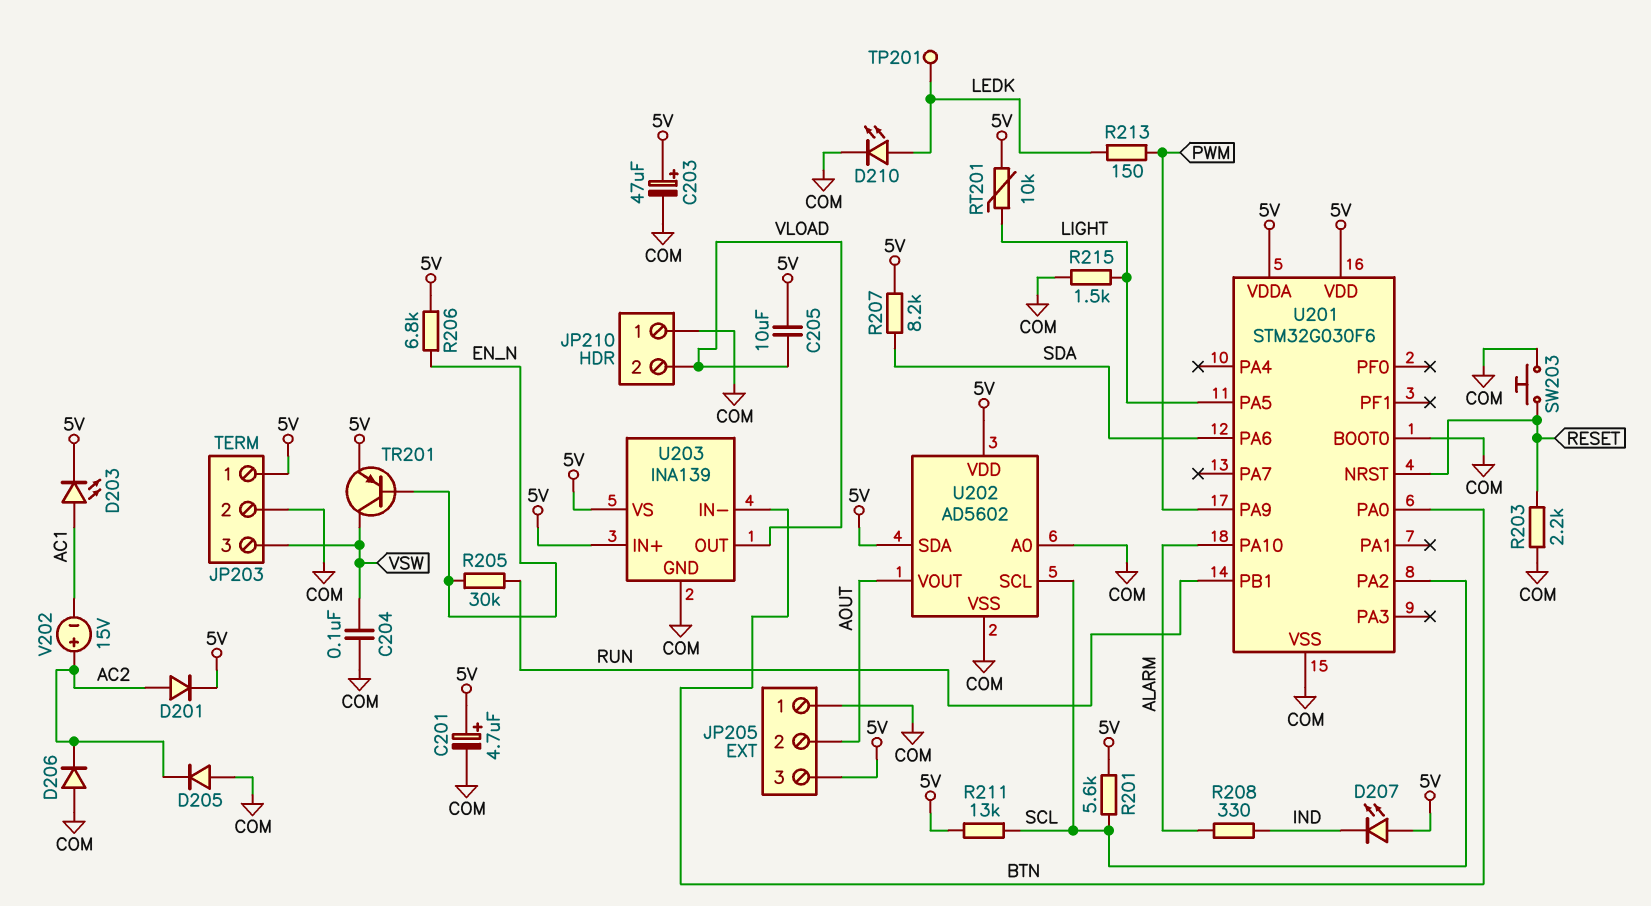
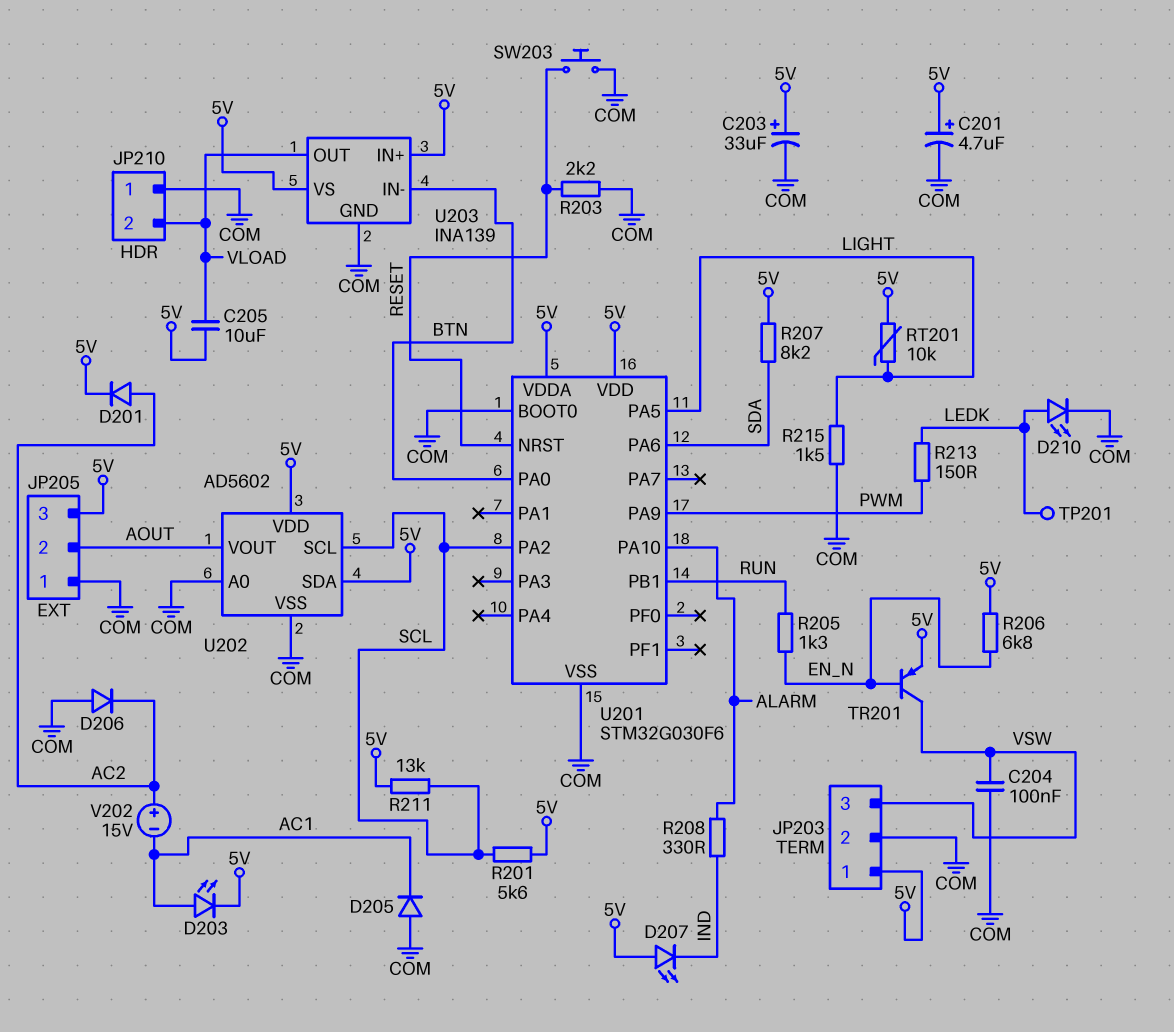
C203: 47uF (plus 5V, minus COM) -> 33uF (plus 5V, minus COM)
D205: diode (A COM, K AC2) -> diode (A COM, K AC1)
R205: 30k (EN_N, RUN) -> 1.3k (EN_N, RUN)

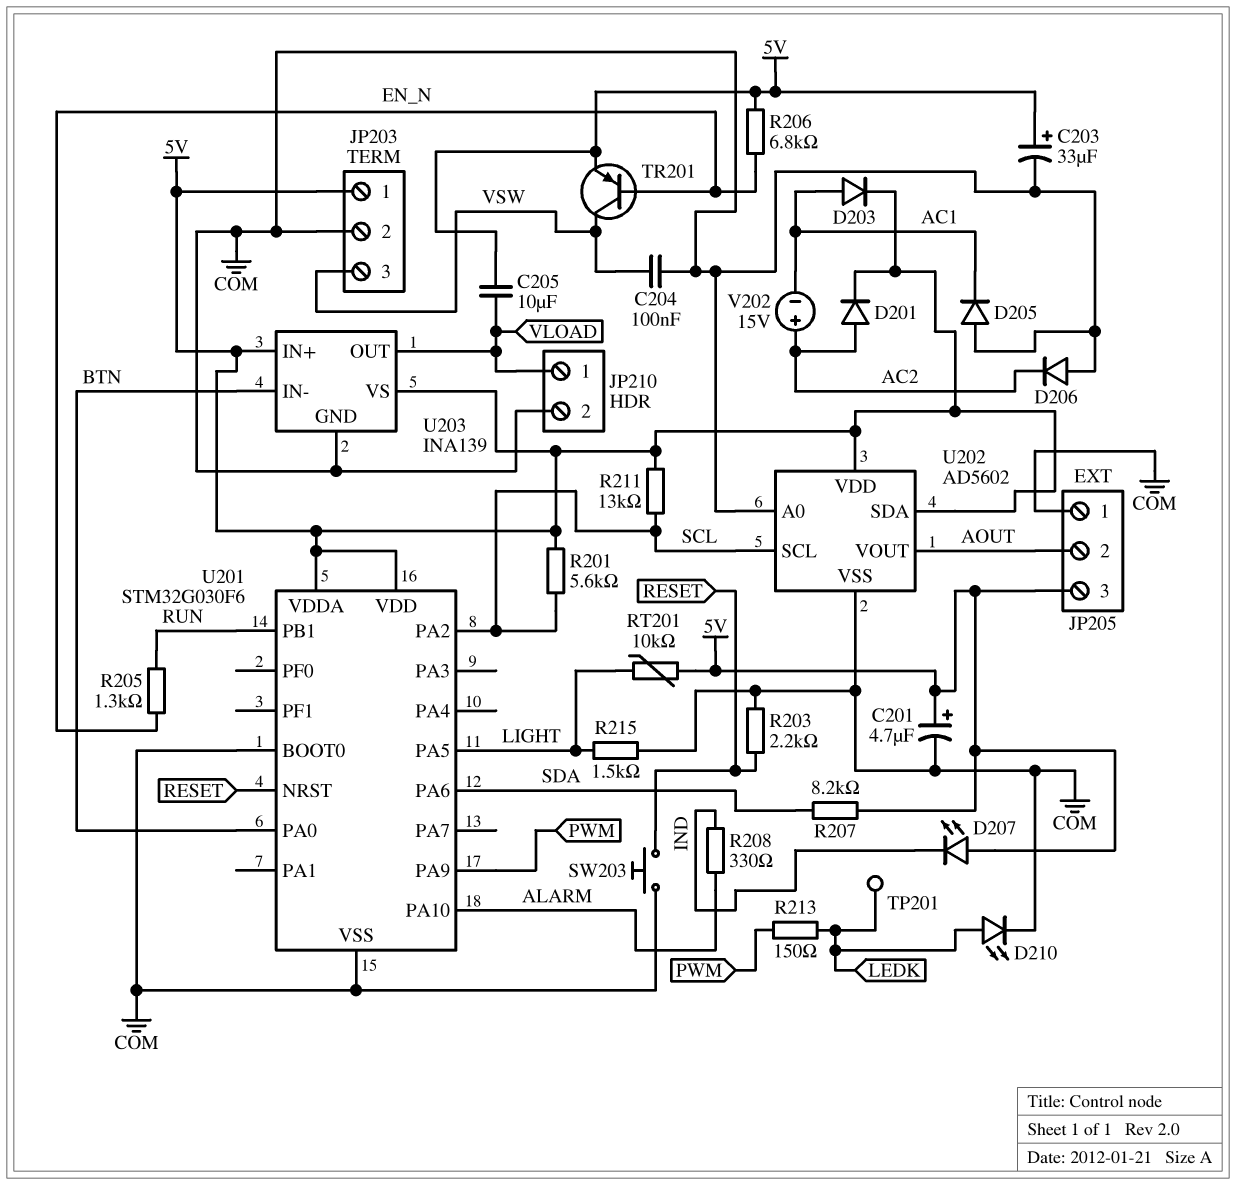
D203: LED (A AC1, K 5V) -> diode (A AC1, K 5V)
JP210 pin 1: COM -> VLOAD
JP210 pin 2: VLOAD -> COM

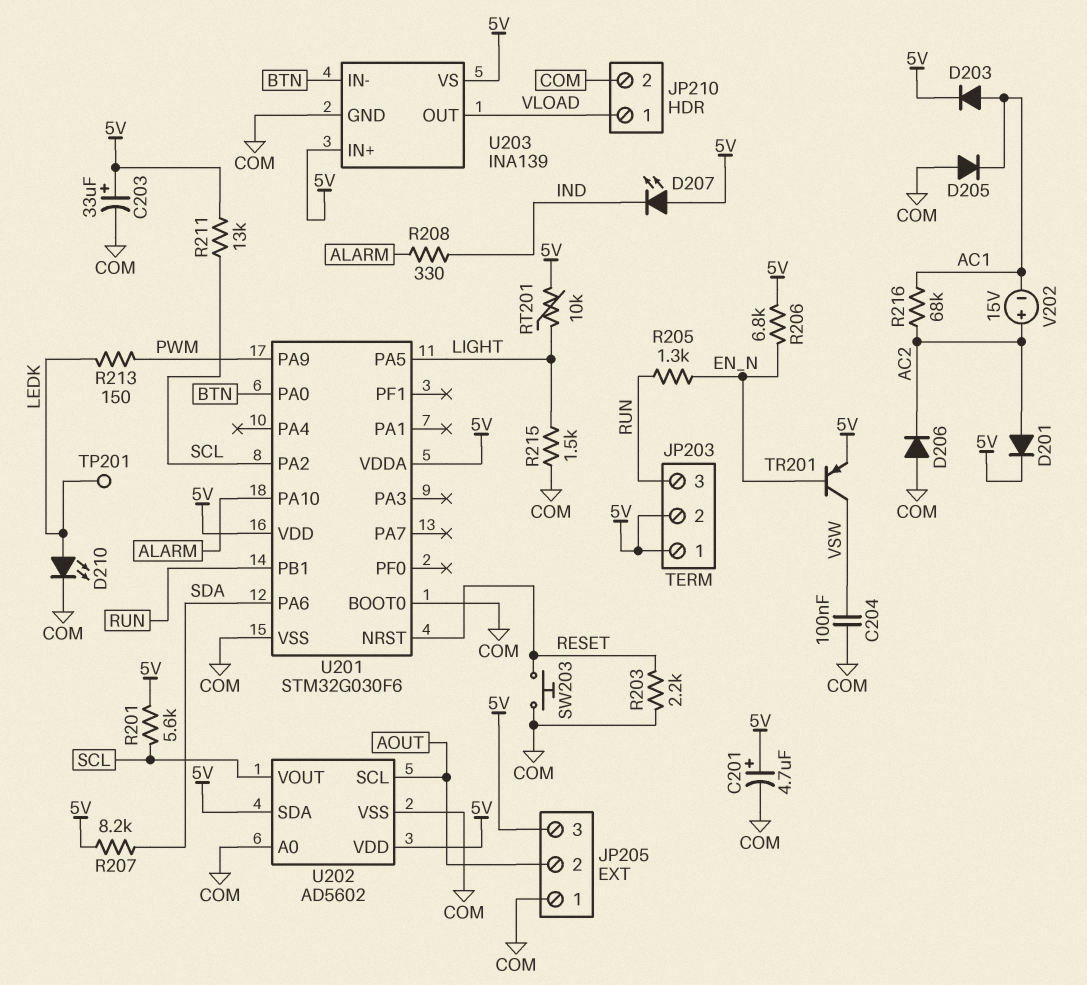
C205: 10uF (5V, VLOAD) -> none
JP203 pin 2: COM -> 5V
JP203 pin 3: VSW -> RUN
R216: none -> 68k (AC1, AC2)
U202 pin SCL: SCL -> AOUT
U202 pin VOUT: AOUT -> SCL

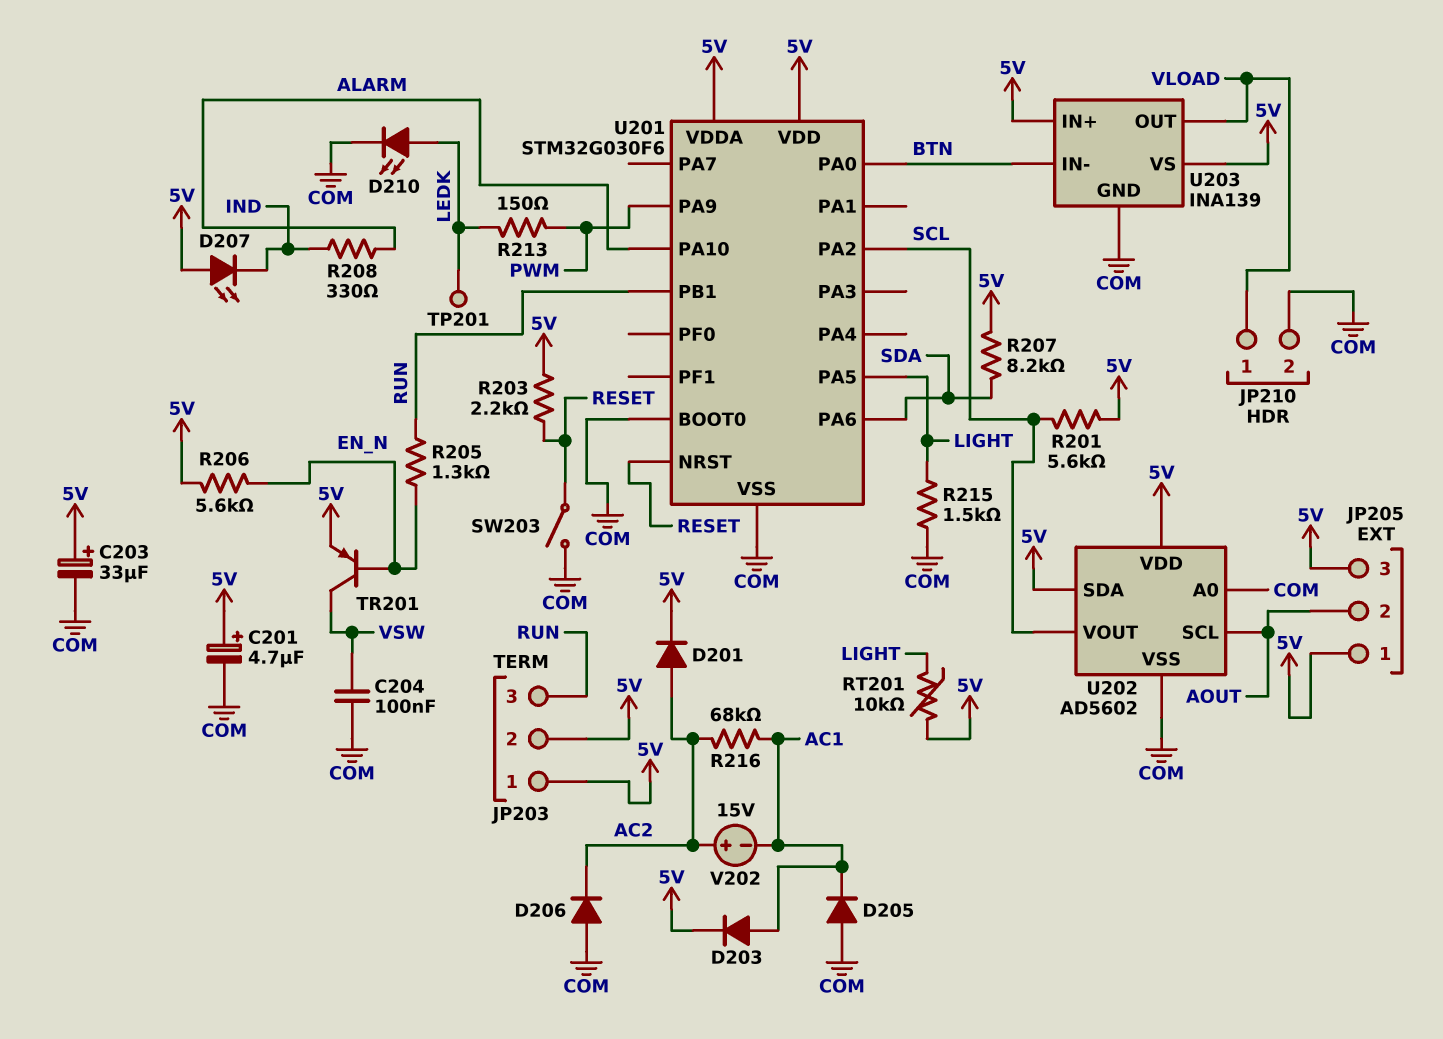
JP205 pin 1: COM -> 5V
R203: 2.2k (COM, RESET) -> 2.2k (5V, RESET)
R206: 6.8k (5V, EN_N) -> 5.6k (5V, EN_N)
R211: 13k (5V, SCL) -> none
SW203: button (COM, RESET) -> switch (COM, RESET)

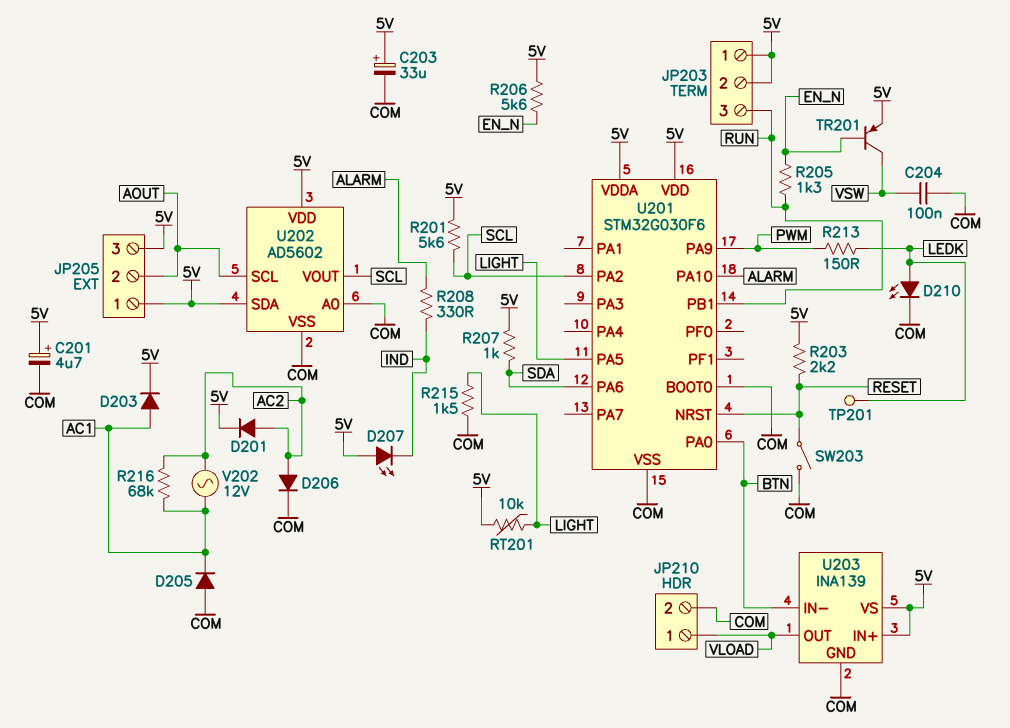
D206: diode (A COM, K AC2) -> diode (A AC2, K COM)
R207: 8.2k (5V, SDA) -> 1k (5V, SDA)
V202: 15V (plus AC2, minus AC1) -> AC 12V (AC1, AC2)

